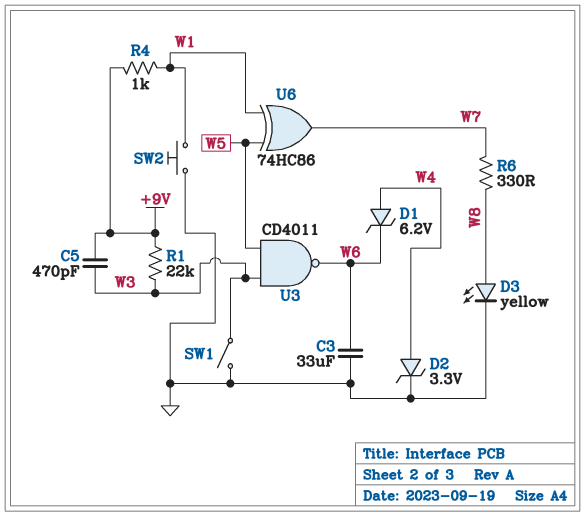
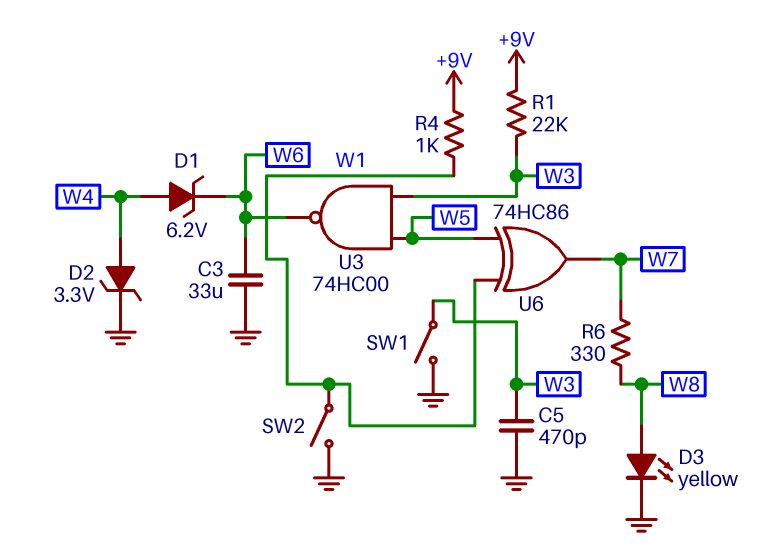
C5: 470pF (+9V, W3) -> 470pF (GND, W3)
SW2: button (GND, W1) -> switch (GND, W1)
U3: NAND CD4011 (in W3, in W5, out W6) -> NAND 74HC00 (in W3, in W5, out W6)

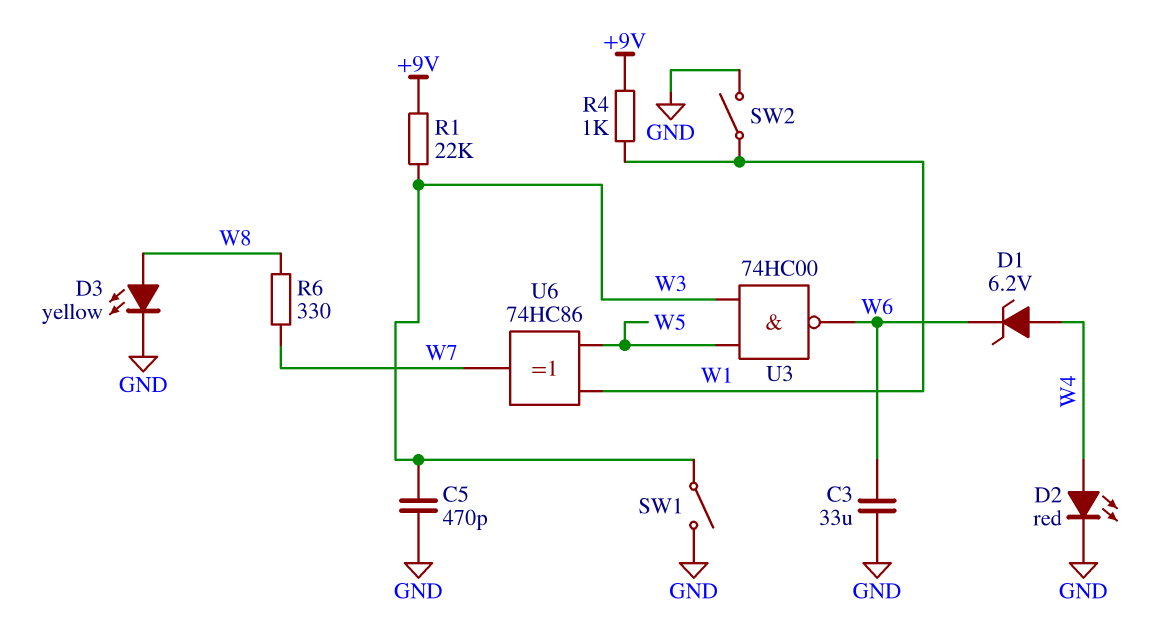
D2: zener 3.3V (A W4, K GND) -> LED red (A W4, K GND)

